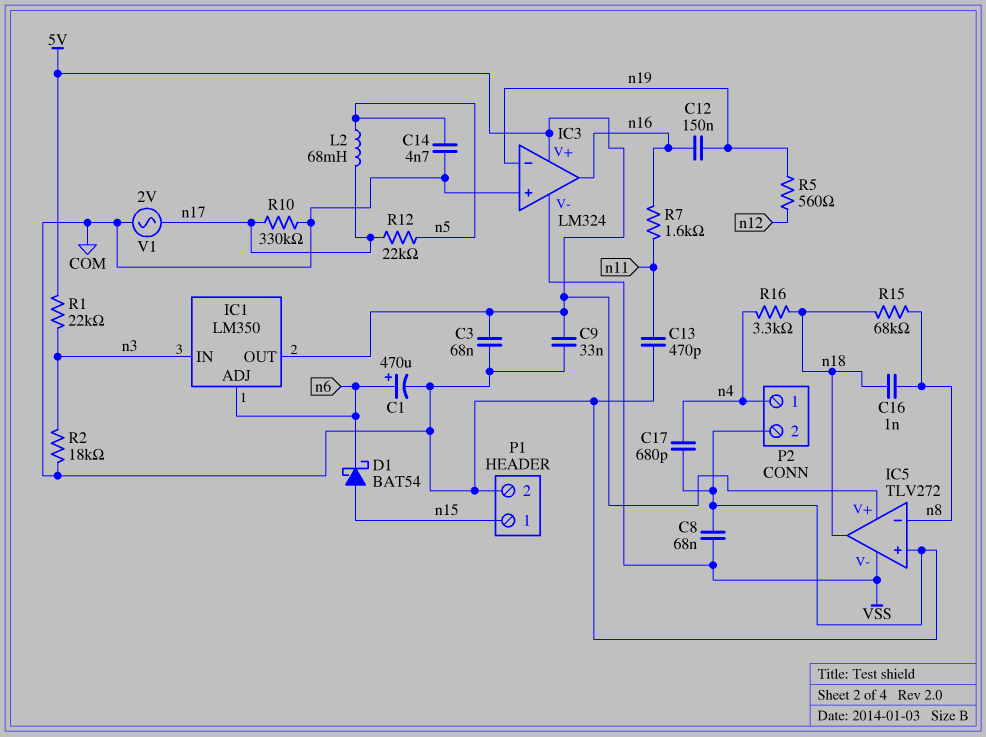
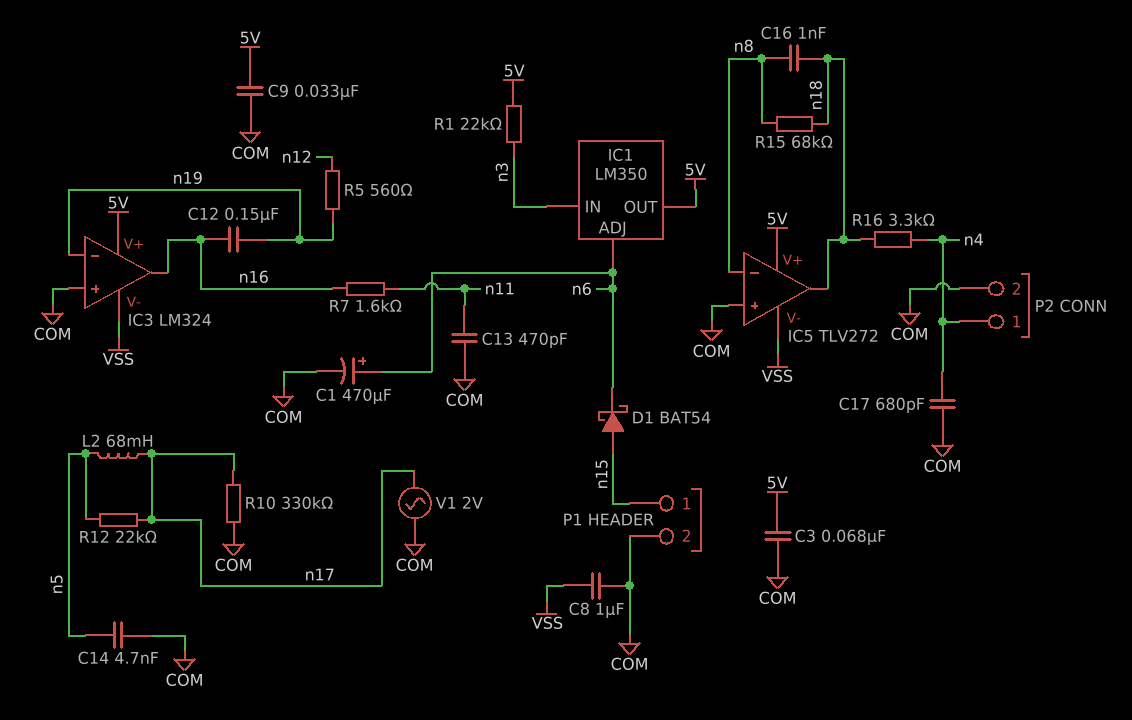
C8: 68nF (COM, VSS) -> 1uF (COM, VSS)
R2: 18k (COM, n3) -> none

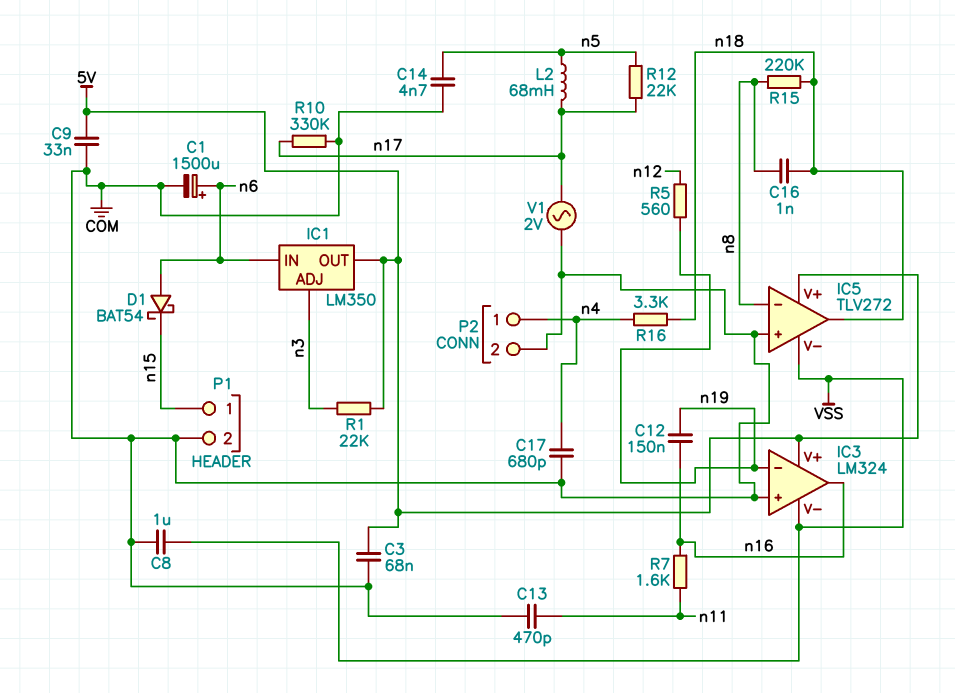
C1: 470uF (plus n6, minus COM) -> 1500uF (plus n6, minus COM)
D1: schottky BAT54 (A n15, K n6) -> schottky BAT54 (A n6, K n15)
IC1 pin ADJ: n6 -> n3
IC1 pin IN: n3 -> n6
R15: 68k (n8, n18) -> 220k (n8, n18)

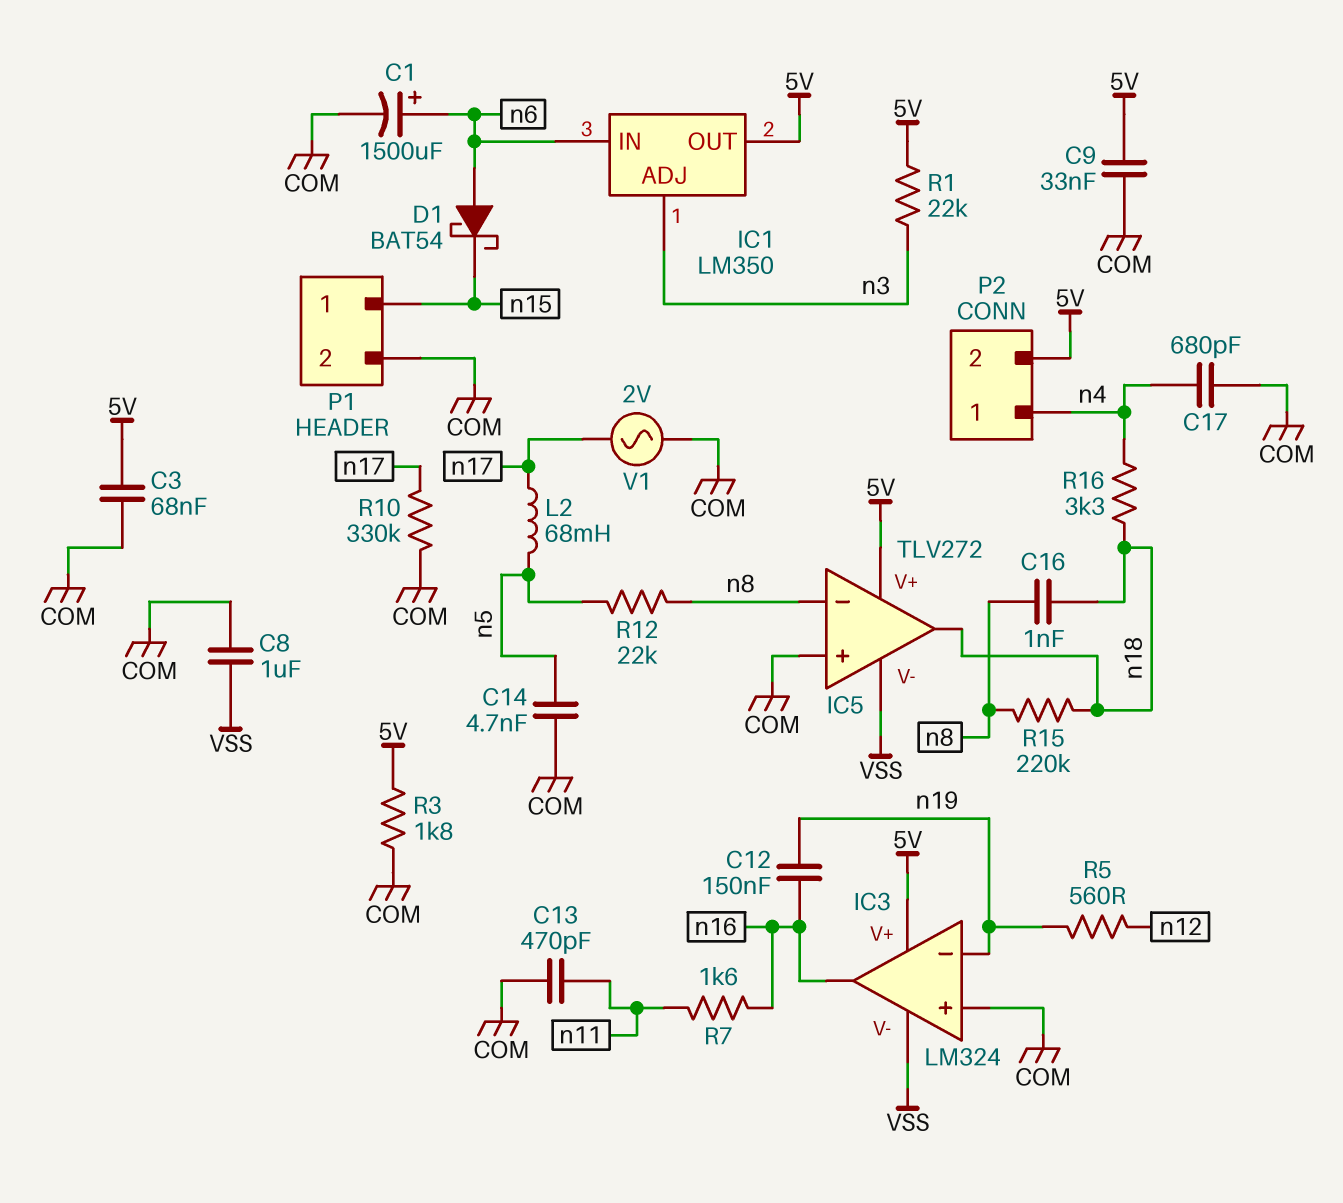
P2 pin 2: COM -> 5V
R3: none -> 1.8k (5V, COM)
R12: 22k (n5, n17) -> 22k (n5, n8)

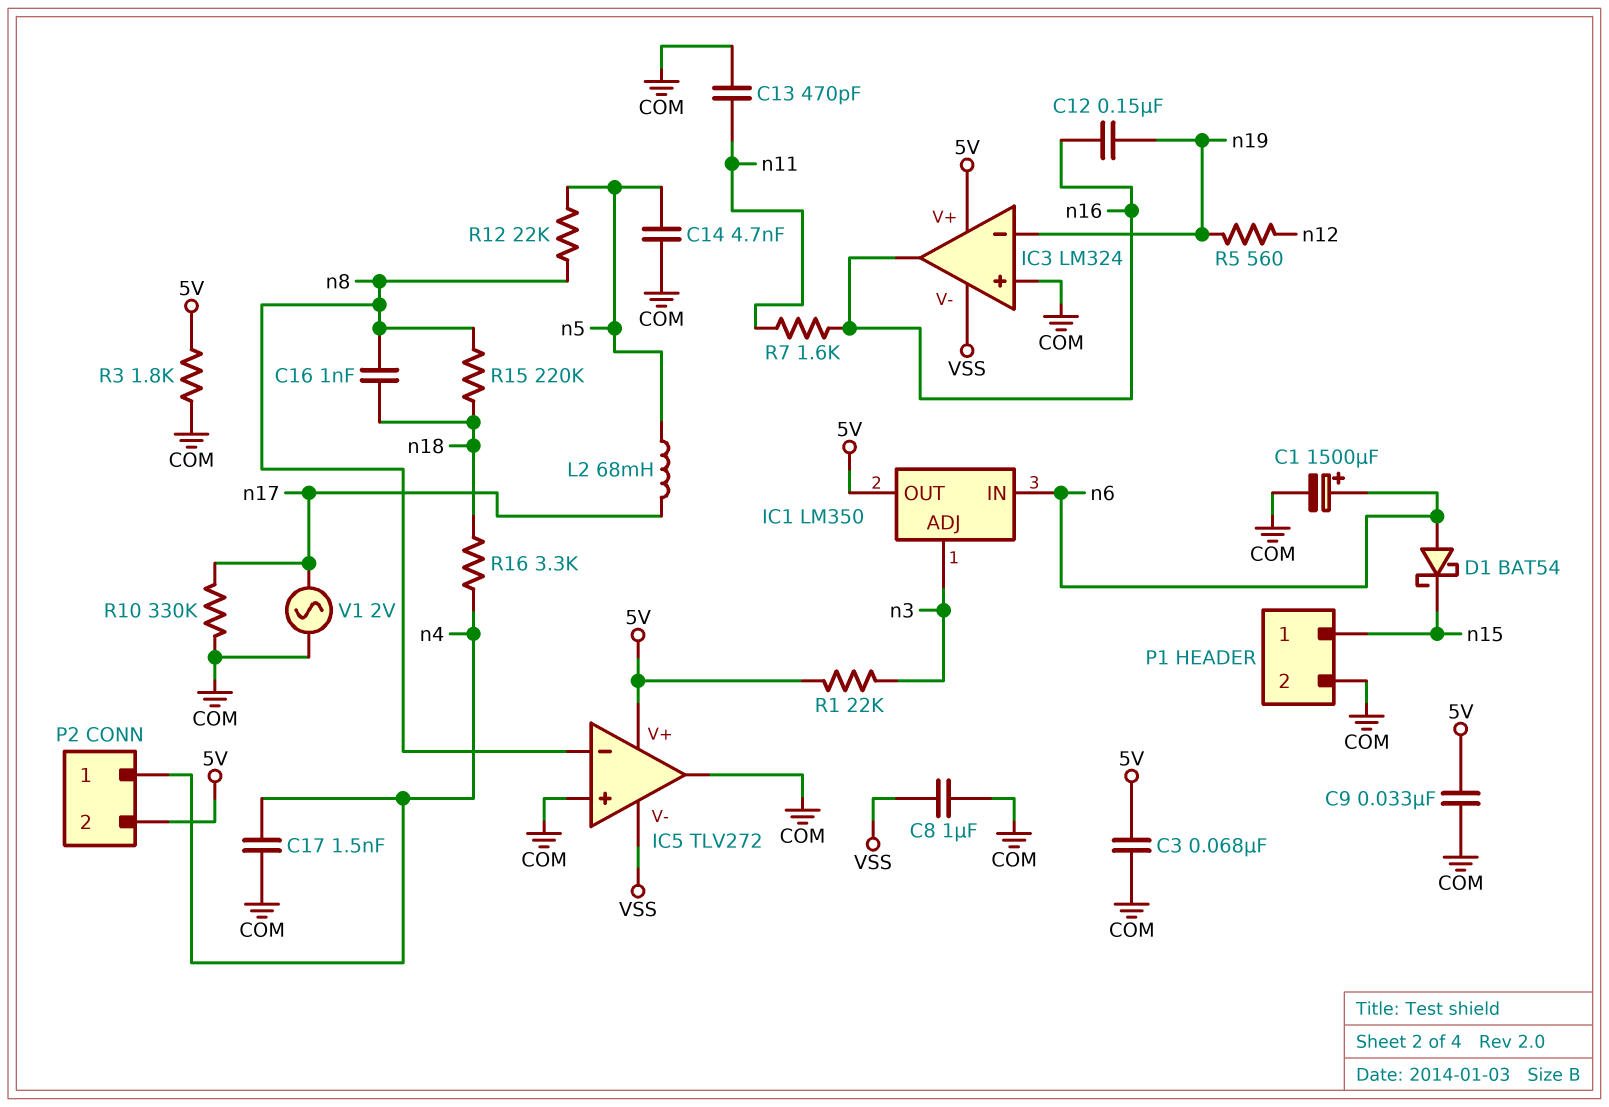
C17: 680pF (COM, n4) -> 1.5nF (COM, n4)
IC5 pin out: n18 -> COM

